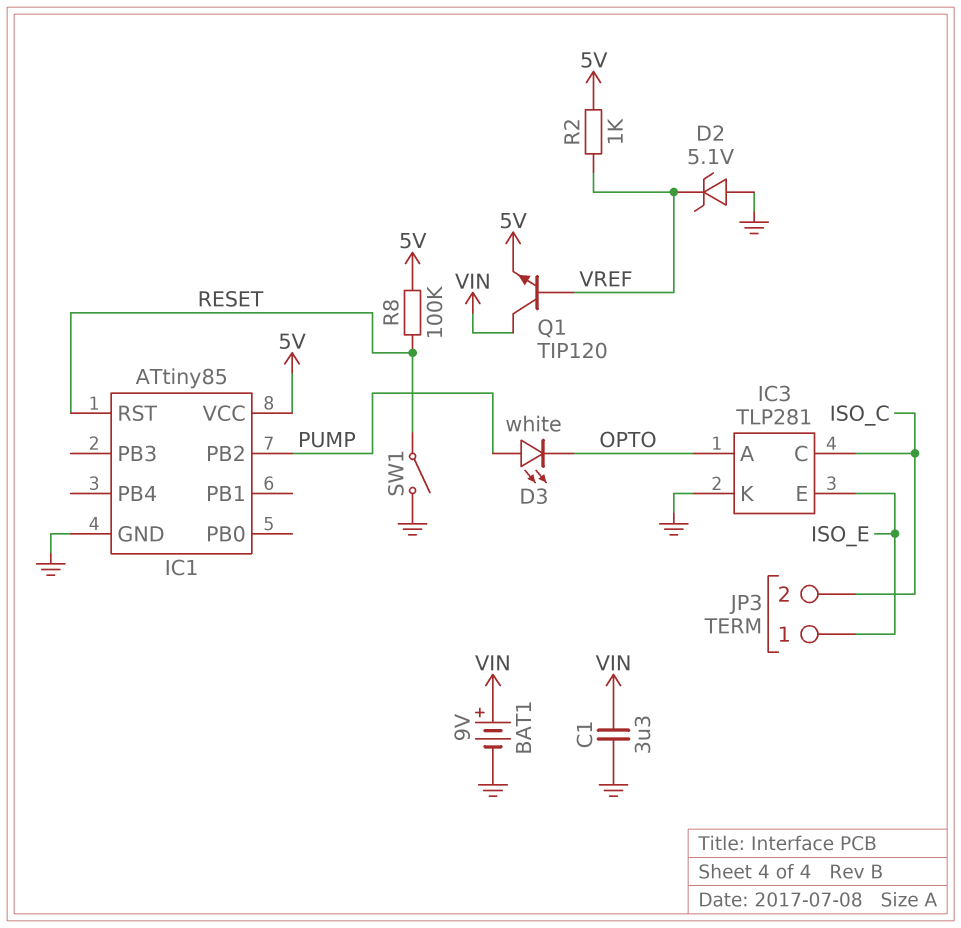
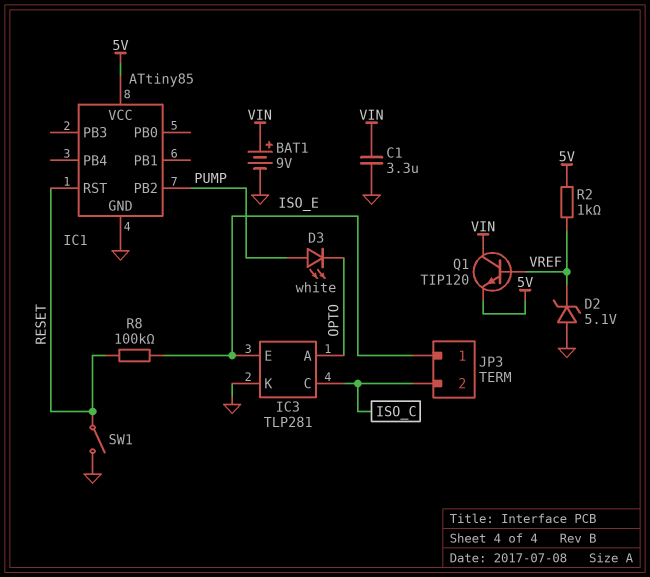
R8: 100k (5V, RESET) -> 100k (ISO_E, RESET)

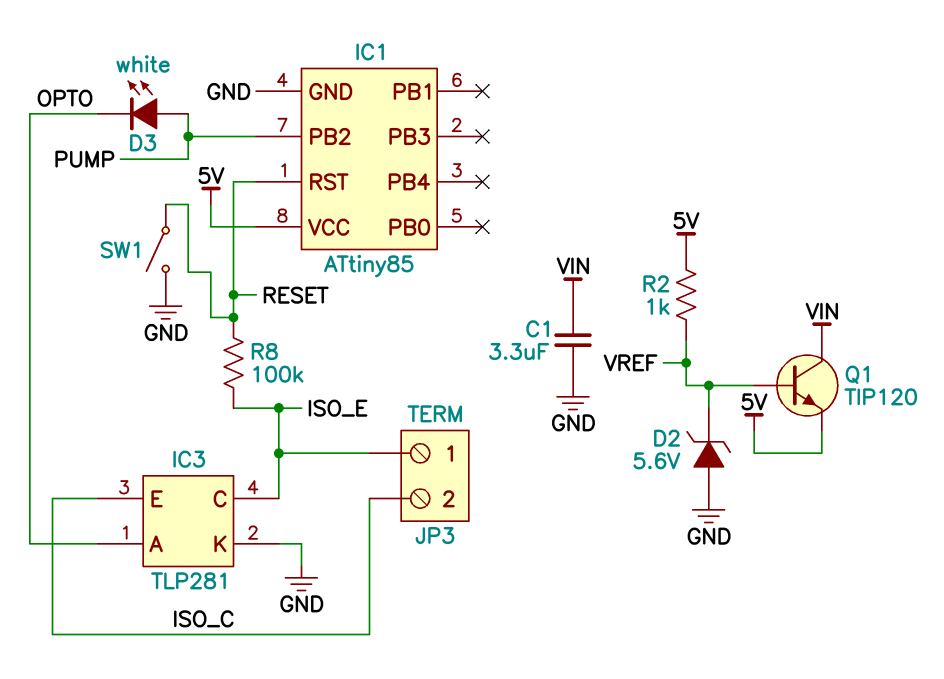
BAT1: 9V (plus VIN, minus GND) -> none
D2: zener 5.1V (A GND, K VREF) -> zener 5.6V (A GND, K VREF)
IC3 pin C: ISO_C -> ISO_E
IC3 pin E: ISO_E -> ISO_C

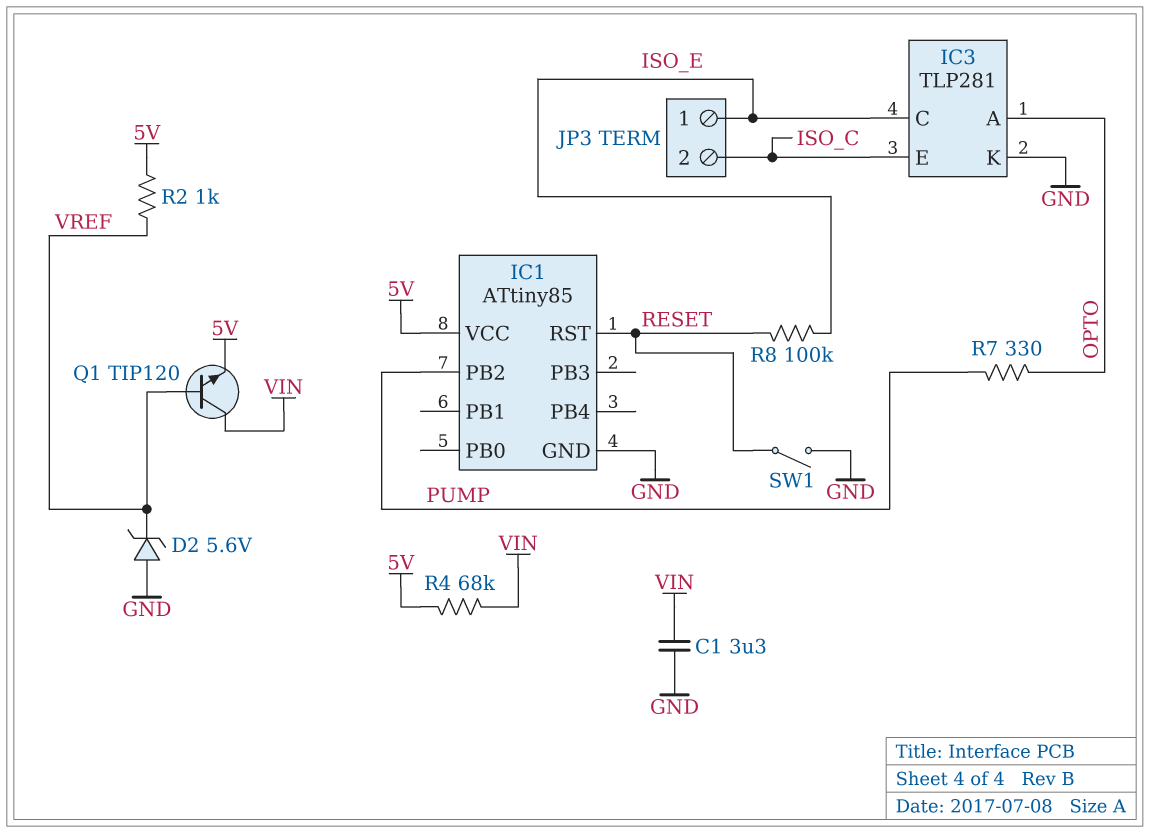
D3: LED white (A PUMP, K OPTO) -> none
R4: none -> 68k (5V, VIN)
R7: none -> 330 (OPTO, PUMP)

